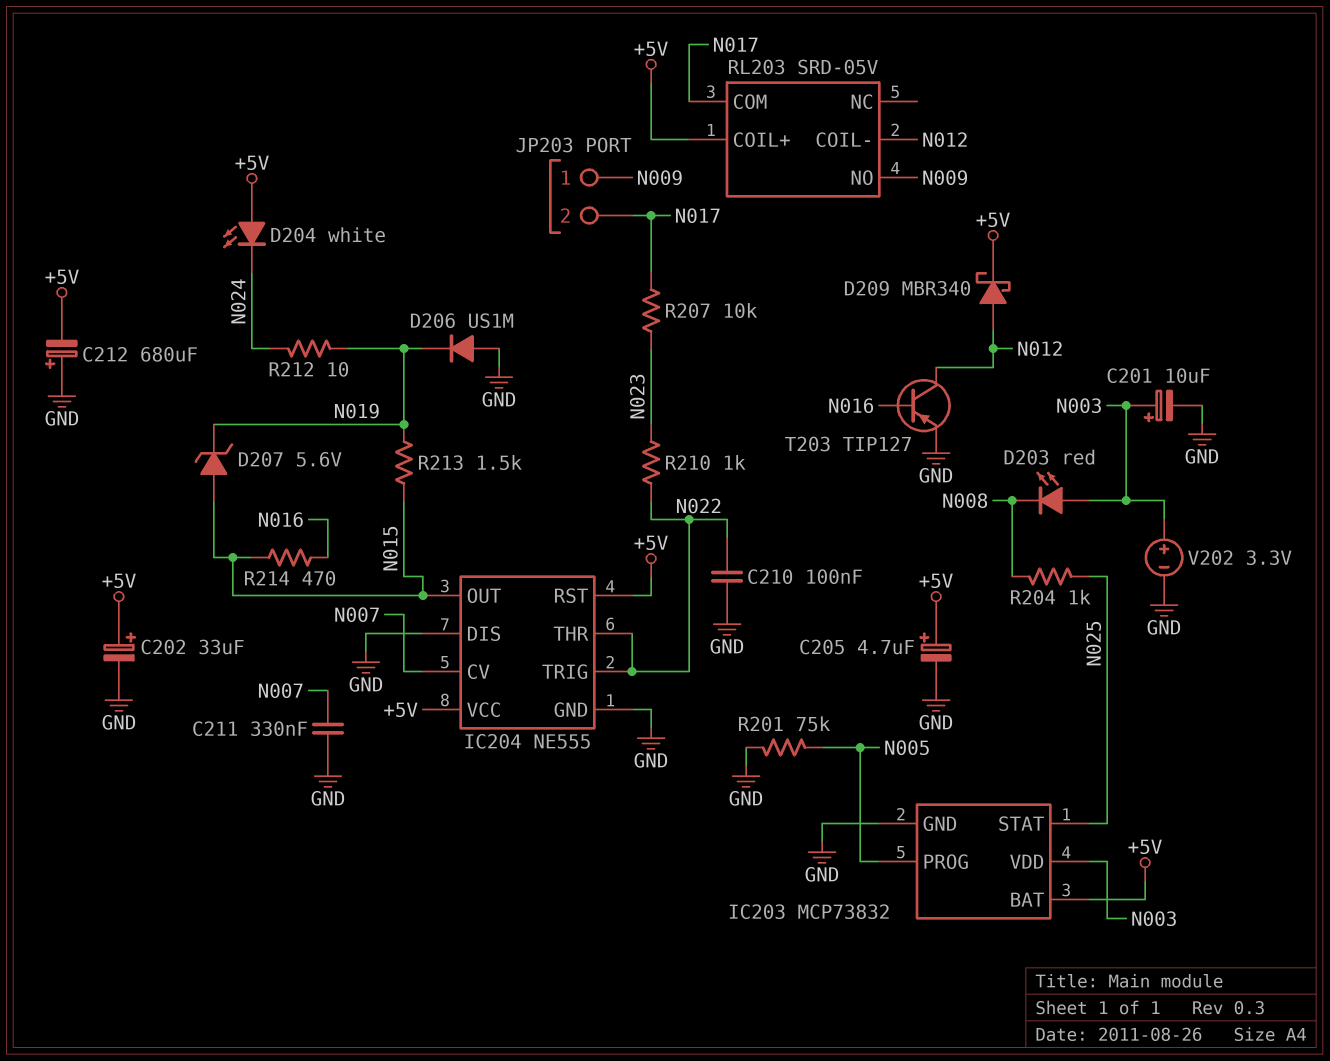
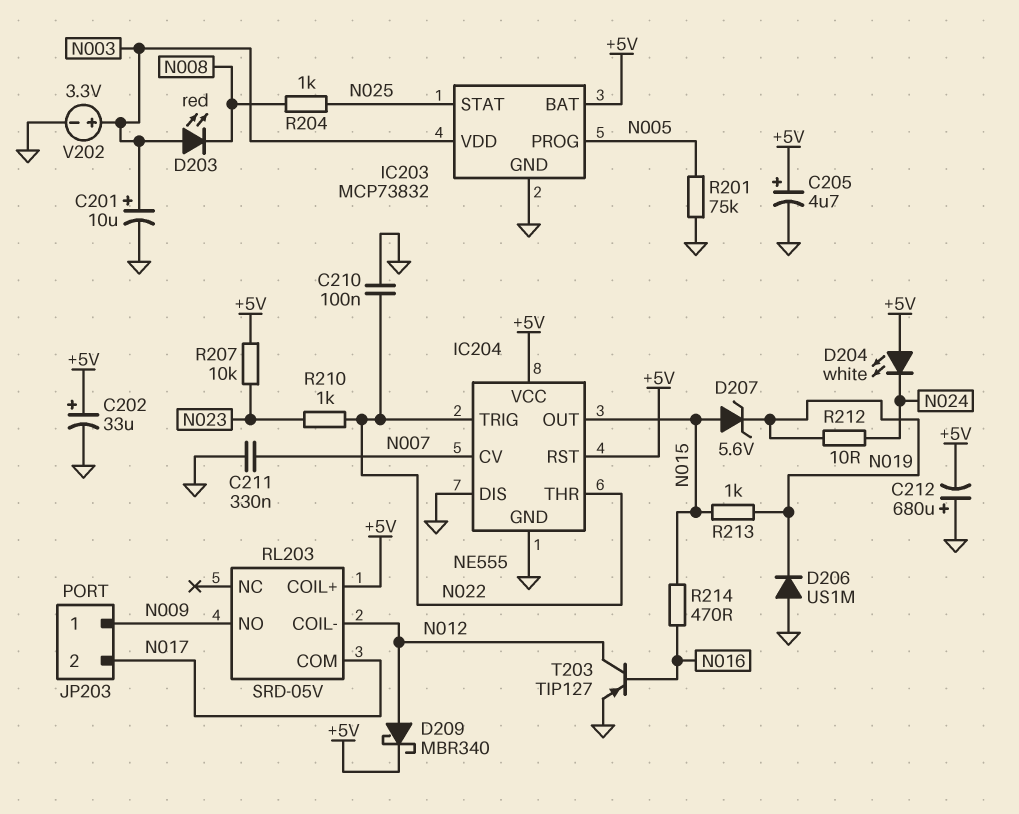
R207: 10k (N017, N023) -> 10k (+5V, N023)
R213: 1.5k (N015, N019) -> 1k (N015, N019)

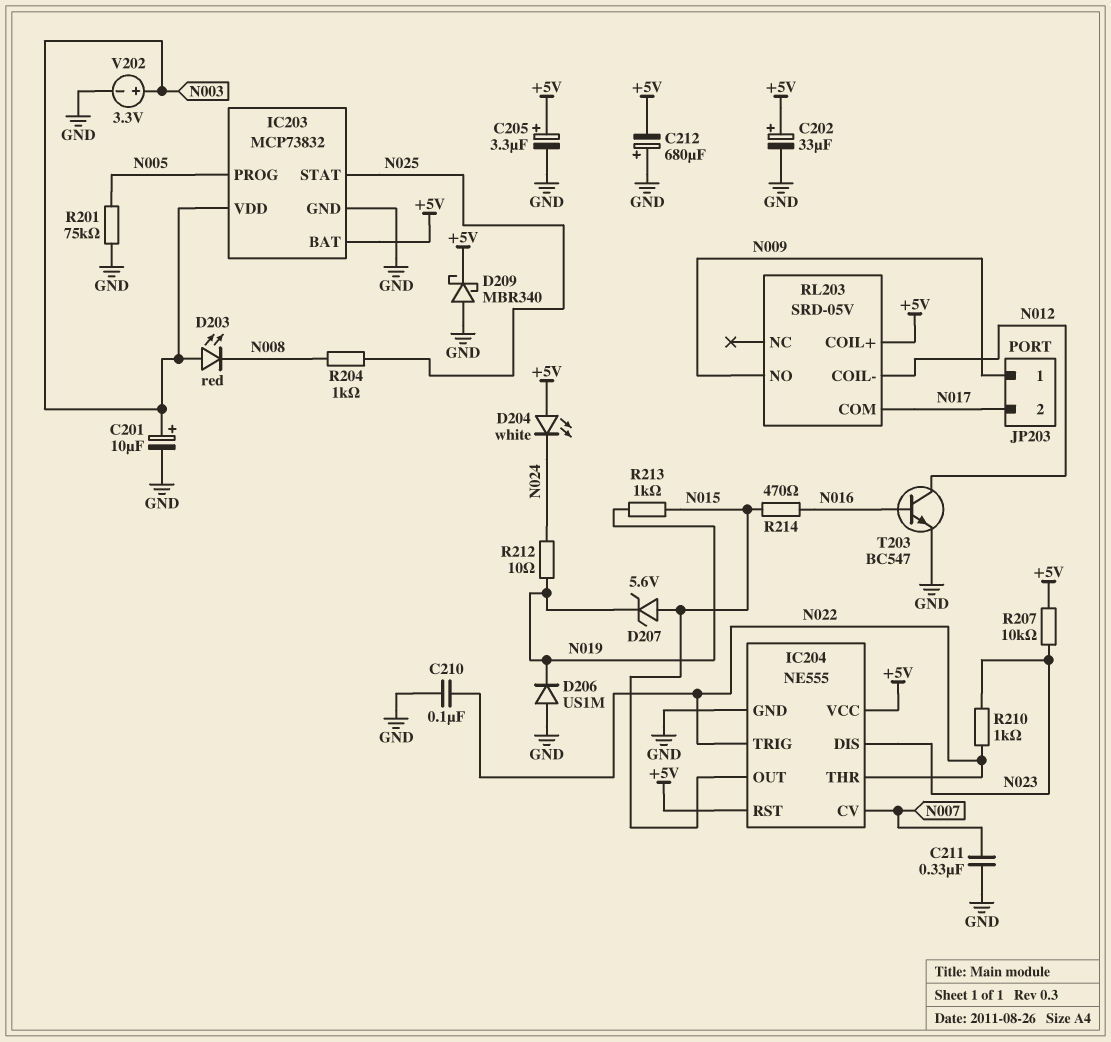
C205: 4.7uF (plus +5V, minus GND) -> 3.3uF (plus +5V, minus GND)
D209: schottky MBR340 (A N012, K +5V) -> schottky MBR340 (A GND, K +5V)
IC204 pin DIS: GND -> N023
T203: PNP TIP127 (B N016, C N012, E GND) -> NPN BC547 (B N016, C N012, E GND)

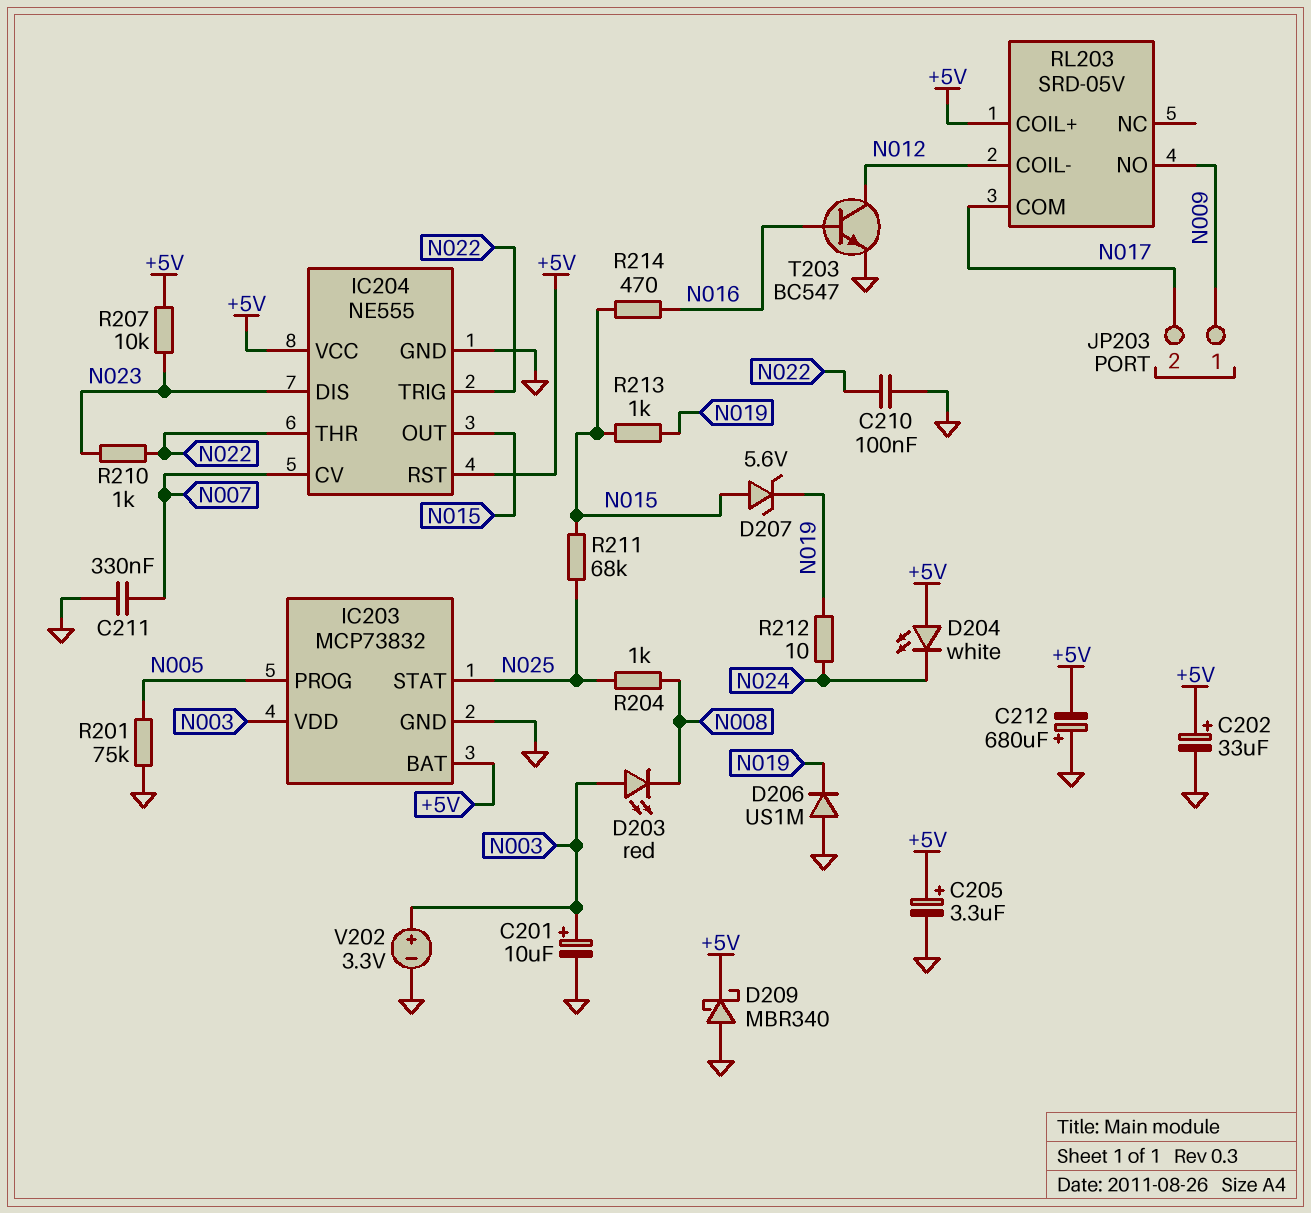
R211: none -> 68k (N015, N025)

